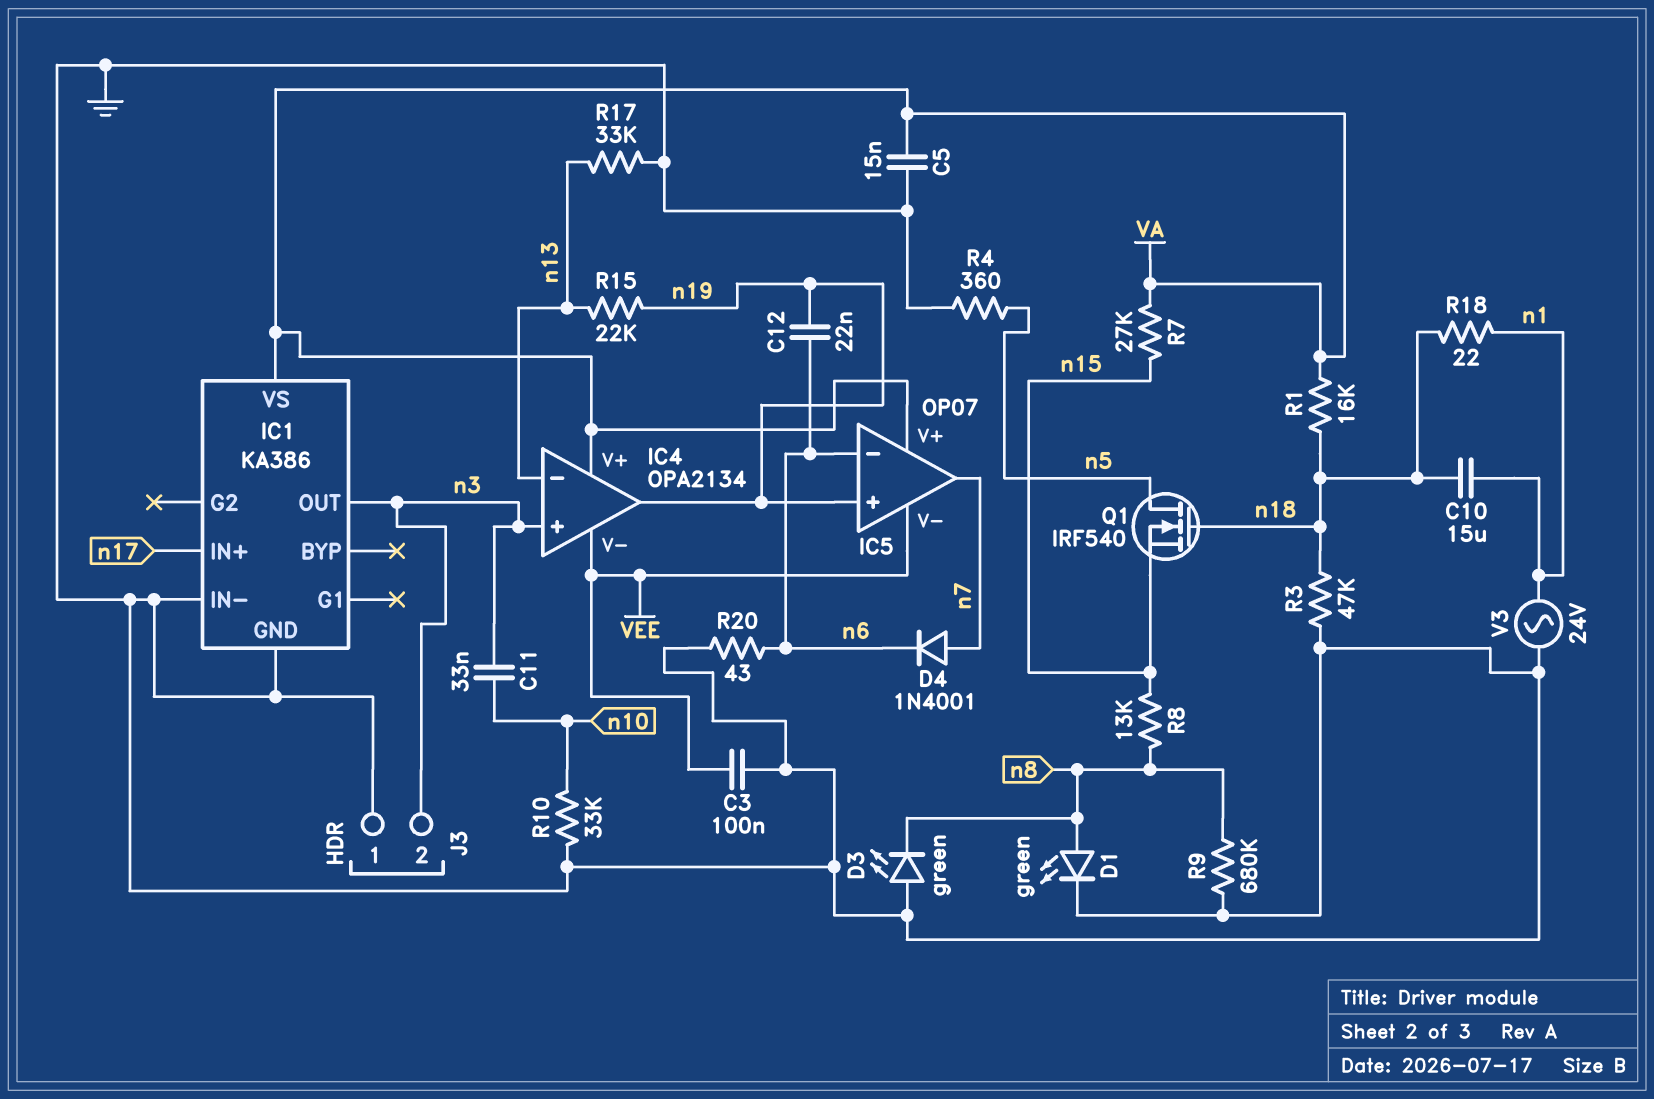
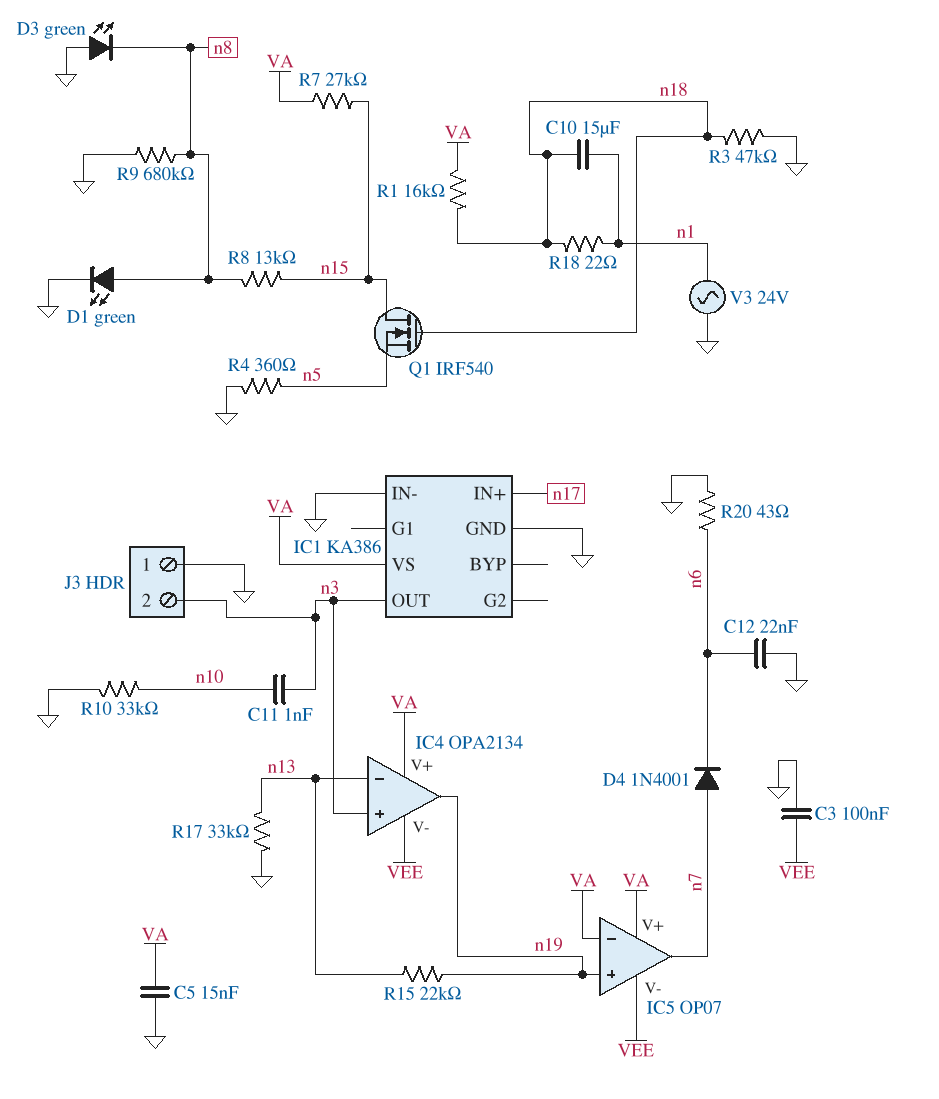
C11: 33nF (n3, n10) -> 1nF (n3, n10)
C12: 22nF (n6, n19) -> 22nF (GND, n6)
IC5 pin in-: n6 -> VA
Q1: NMOS IRF540 (G n18, D n5, S n15) -> NMOS IRF540 (G n18, D n15, S n5)

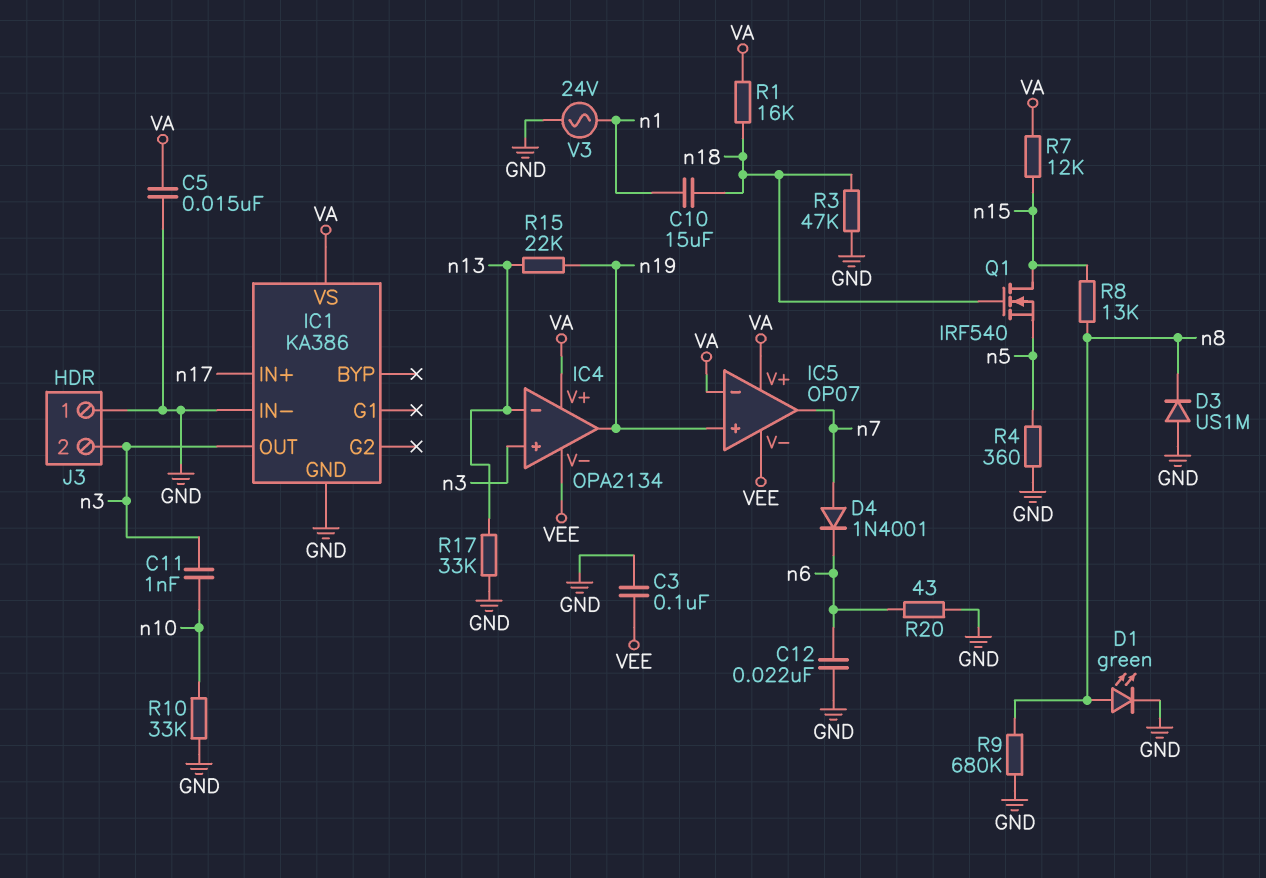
D3: LED green (A GND, K n8) -> diode US1M (A GND, K n8)
R7: 27k (VA, n15) -> 12k (VA, n15)
R18: 22 (n1, n18) -> none

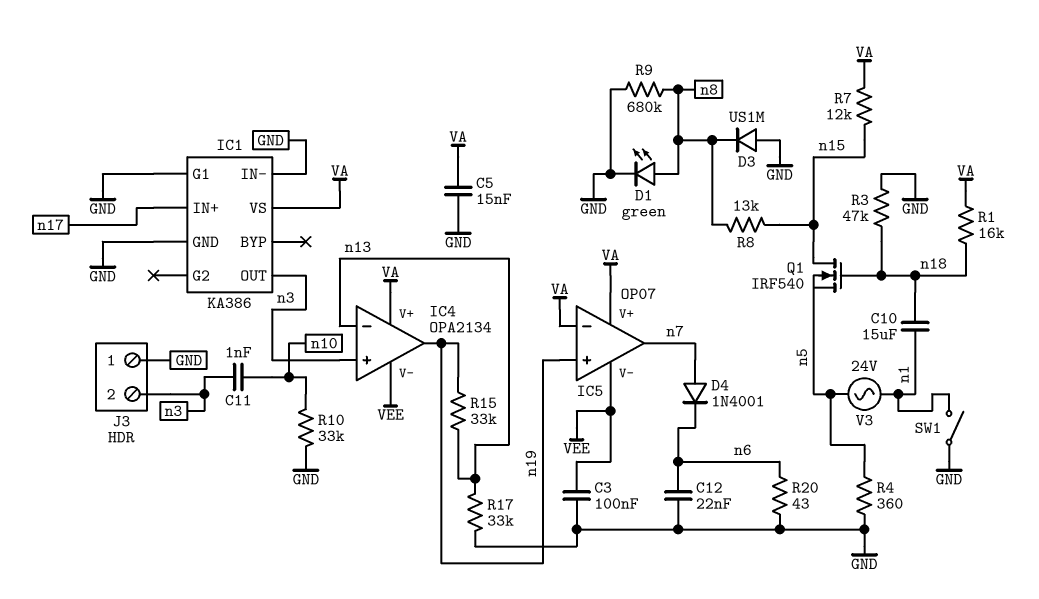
IC1 pin G1: none -> GND
R15: 22k (n13, n19) -> 33k (n13, n19)
SW1: none -> switch (GND, n1)
V3: AC 24V (GND, n1) -> AC 24V (n1, n5)

